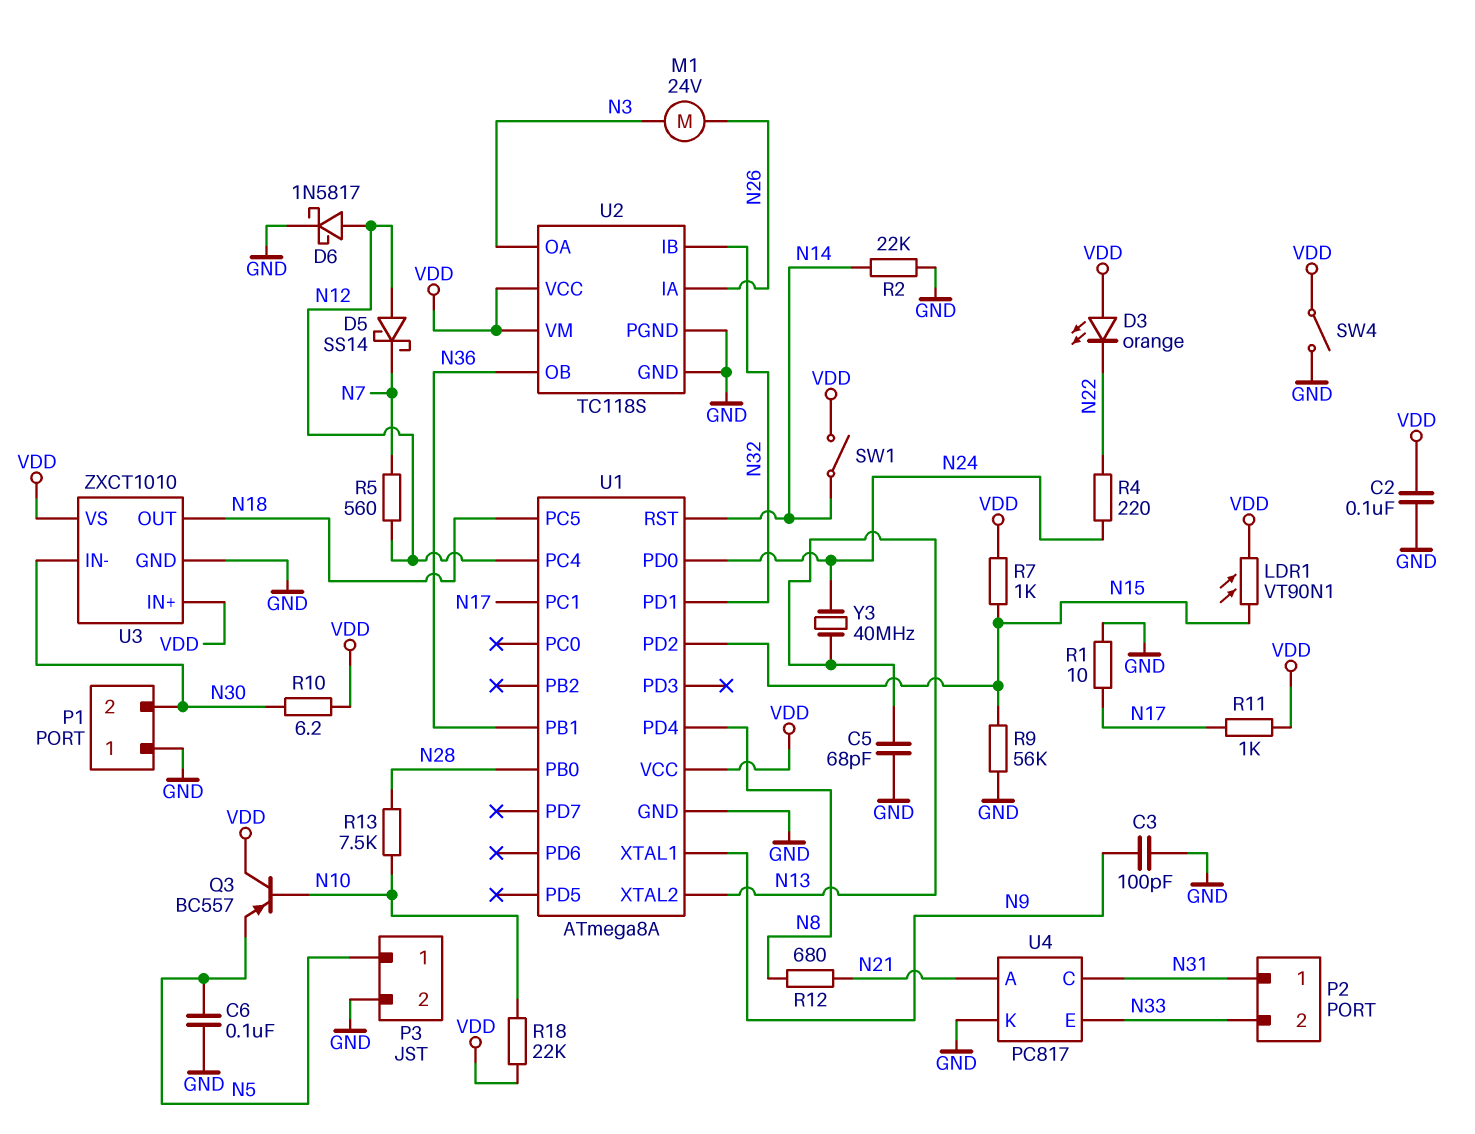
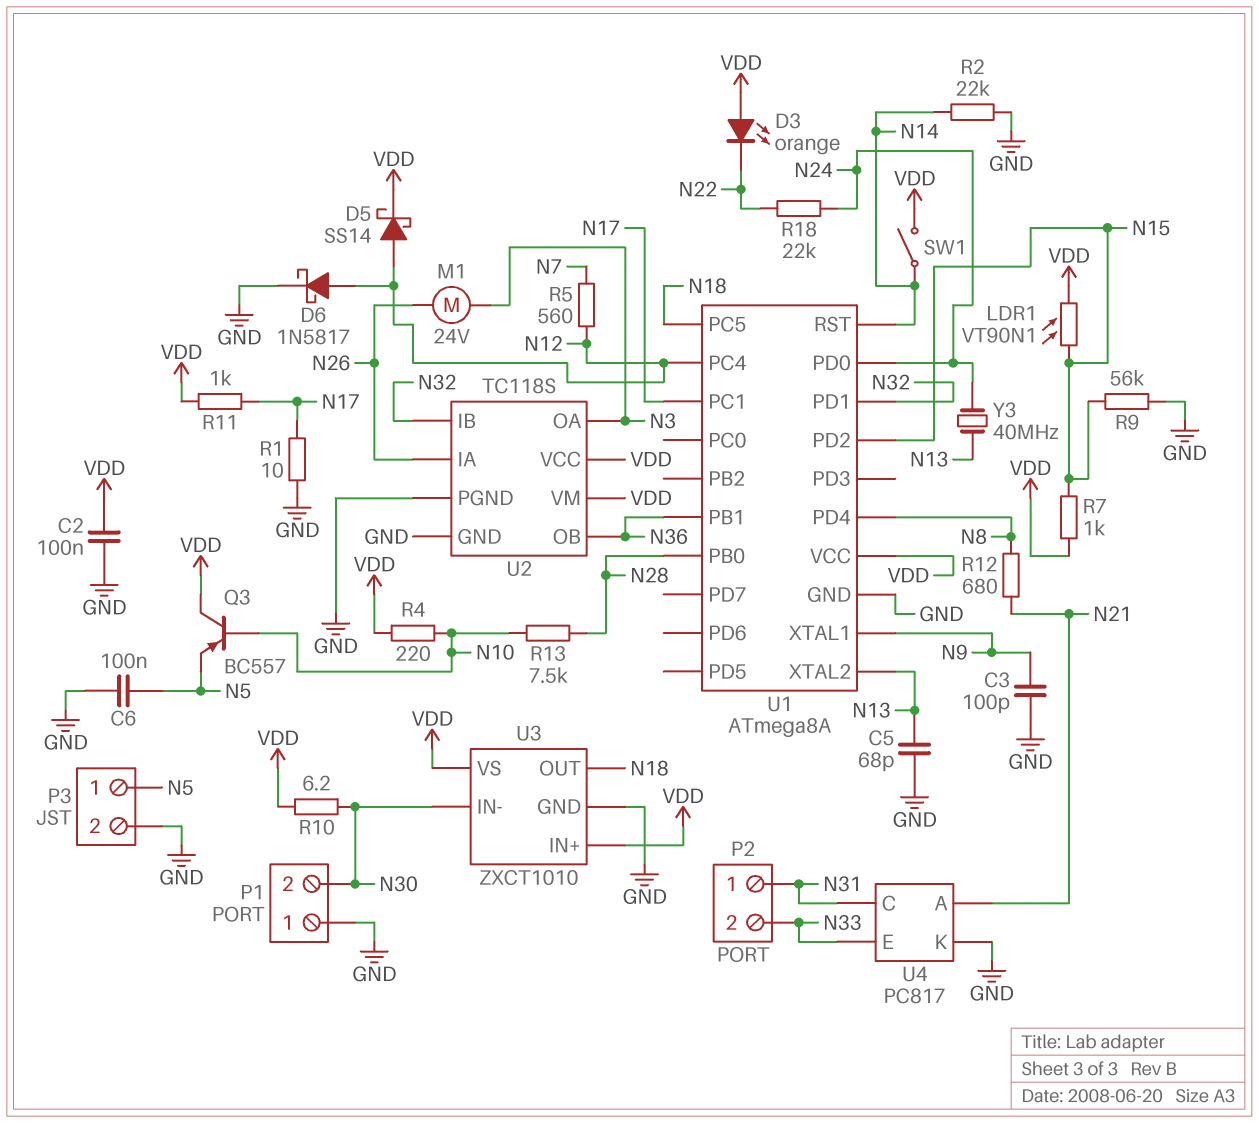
D5: schottky SS14 (A N12, K N7) -> schottky SS14 (A N12, K VDD)
R4: 220 (N22, N24) -> 220 (N10, VDD)
R18: 22k (N10, VDD) -> 22k (N22, N24)
SW4: switch (GND, VDD) -> none

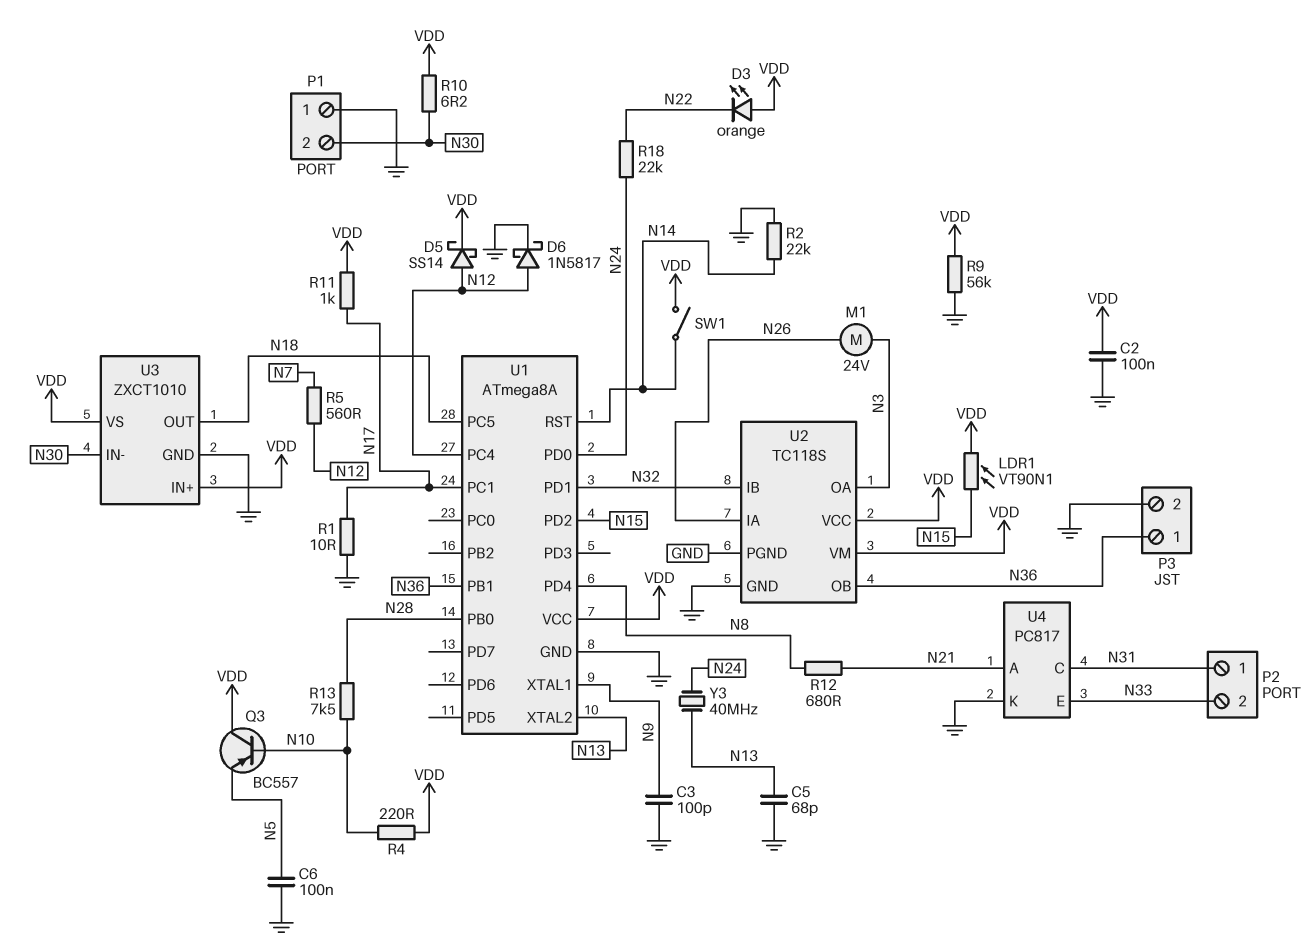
P3 pin 1: N5 -> N36
R7: 1k (N15, VDD) -> none
R9: 56k (GND, N15) -> 56k (GND, VDD)

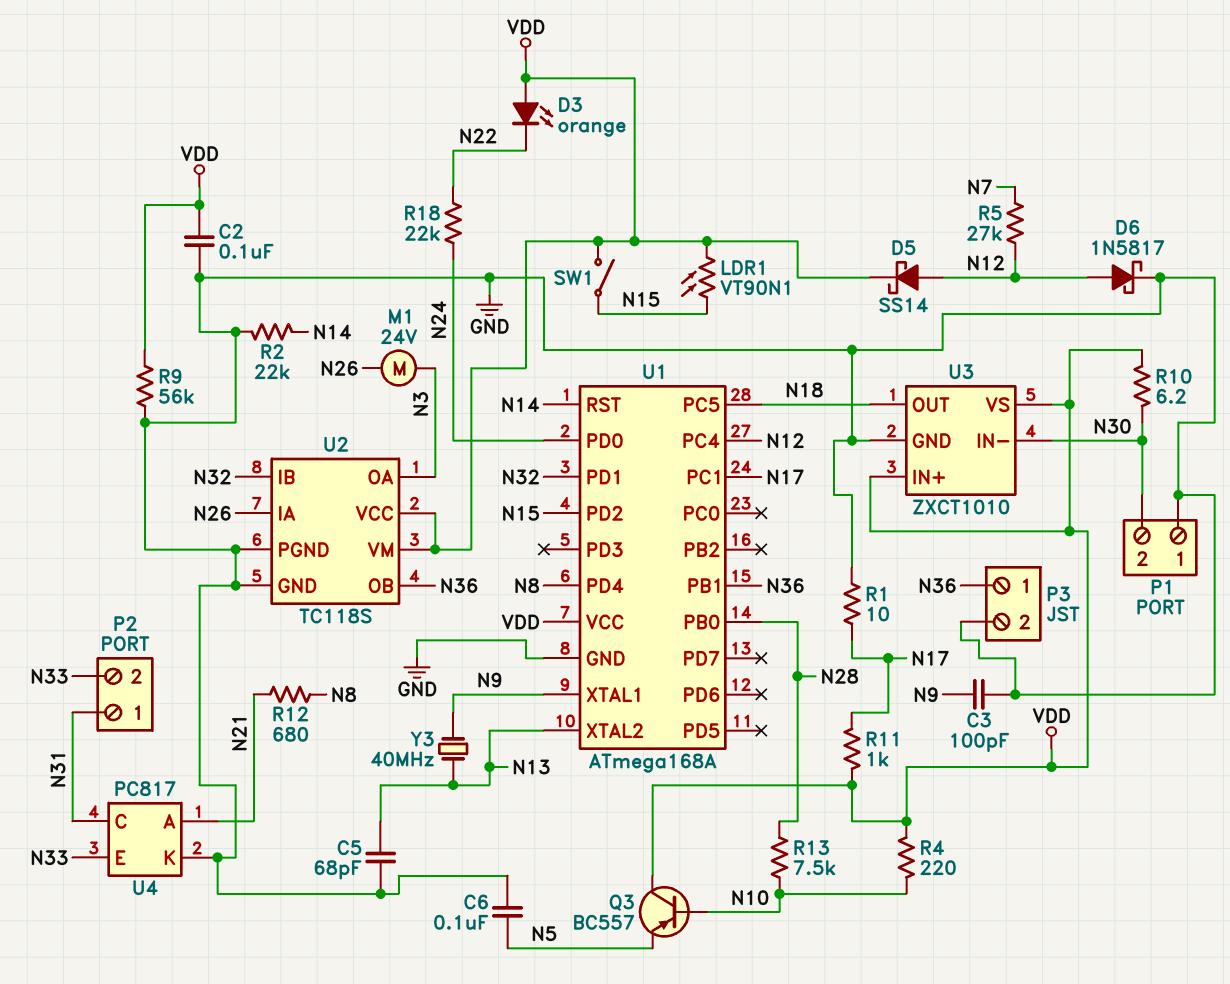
R5: 560 (N7, N12) -> 27k (N7, N12)
SW1: switch (N14, VDD) -> switch (N15, VDD)
U1: ATmega8A -> ATmega168A
Y3: 40MHz (N13, N24) -> 40MHz (N9, N13)

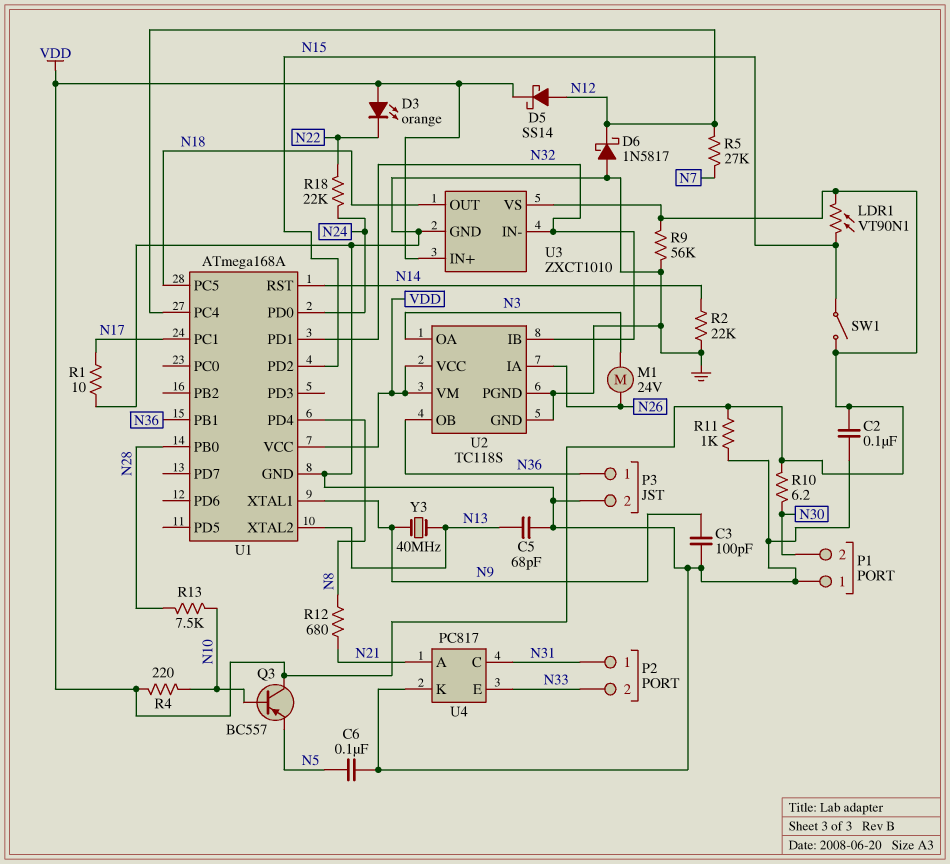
D6: schottky 1N5817 (A N12, K GND) -> schottky 1N5817 (A GND, K N12)
R11: 1k (N17, VDD) -> 1k (GND, VDD)
U3 pin IN-: N30 -> N32

